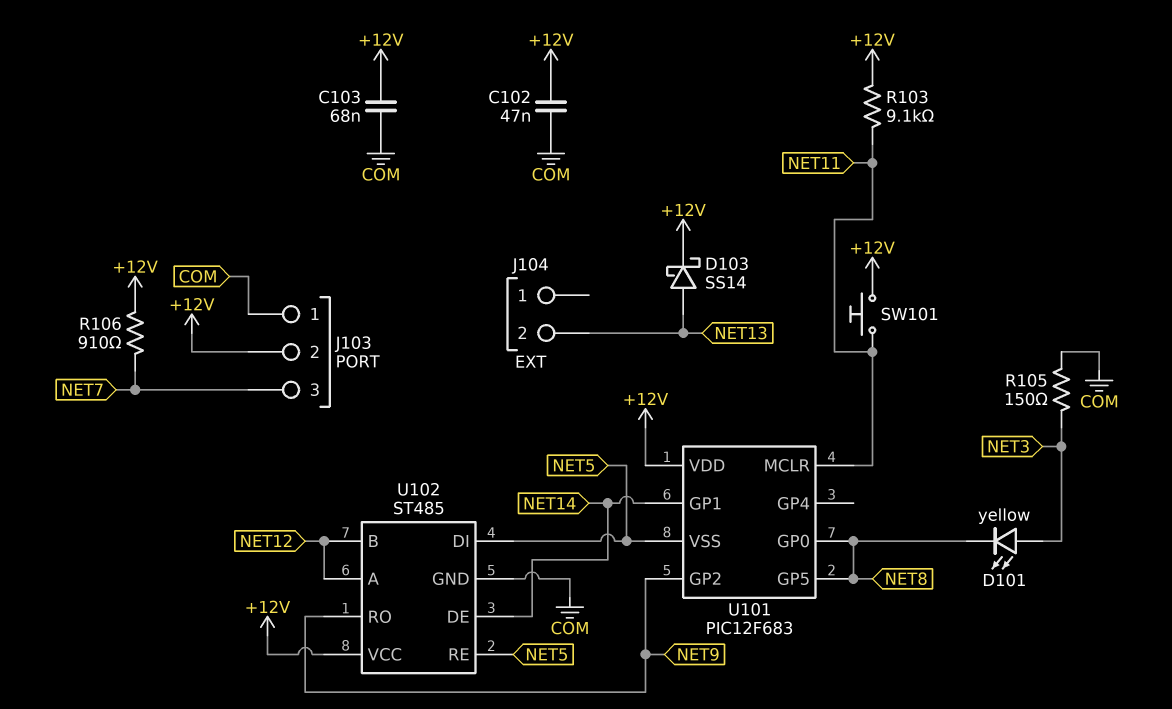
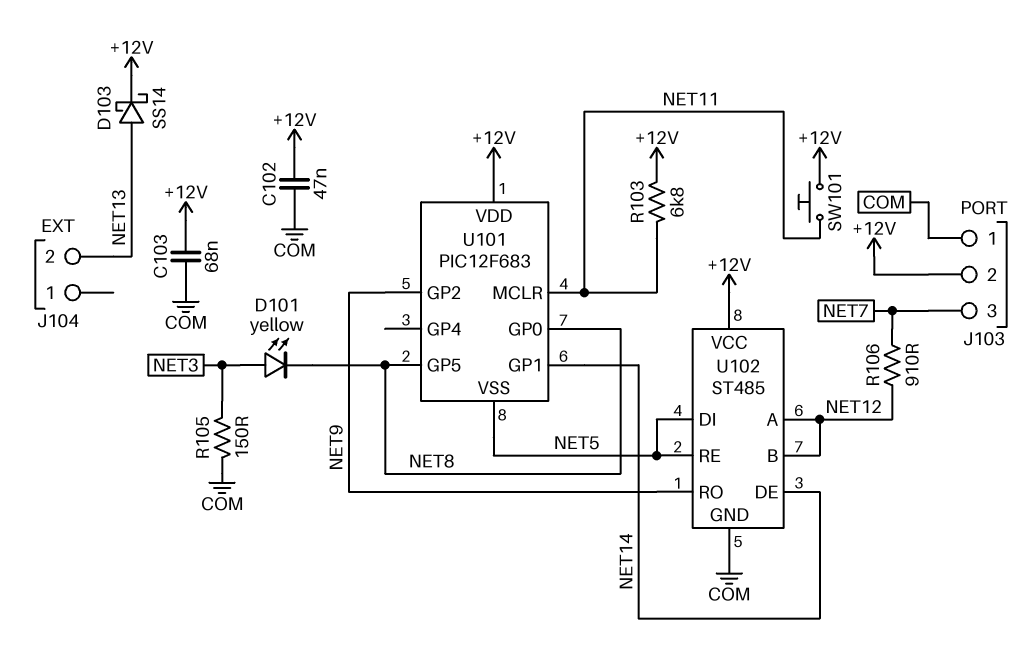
R103: 9.1k (+12V, NET11) -> 6.8k (+12V, NET11)
R106: 910 (+12V, NET7) -> 910 (NET7, NET12)

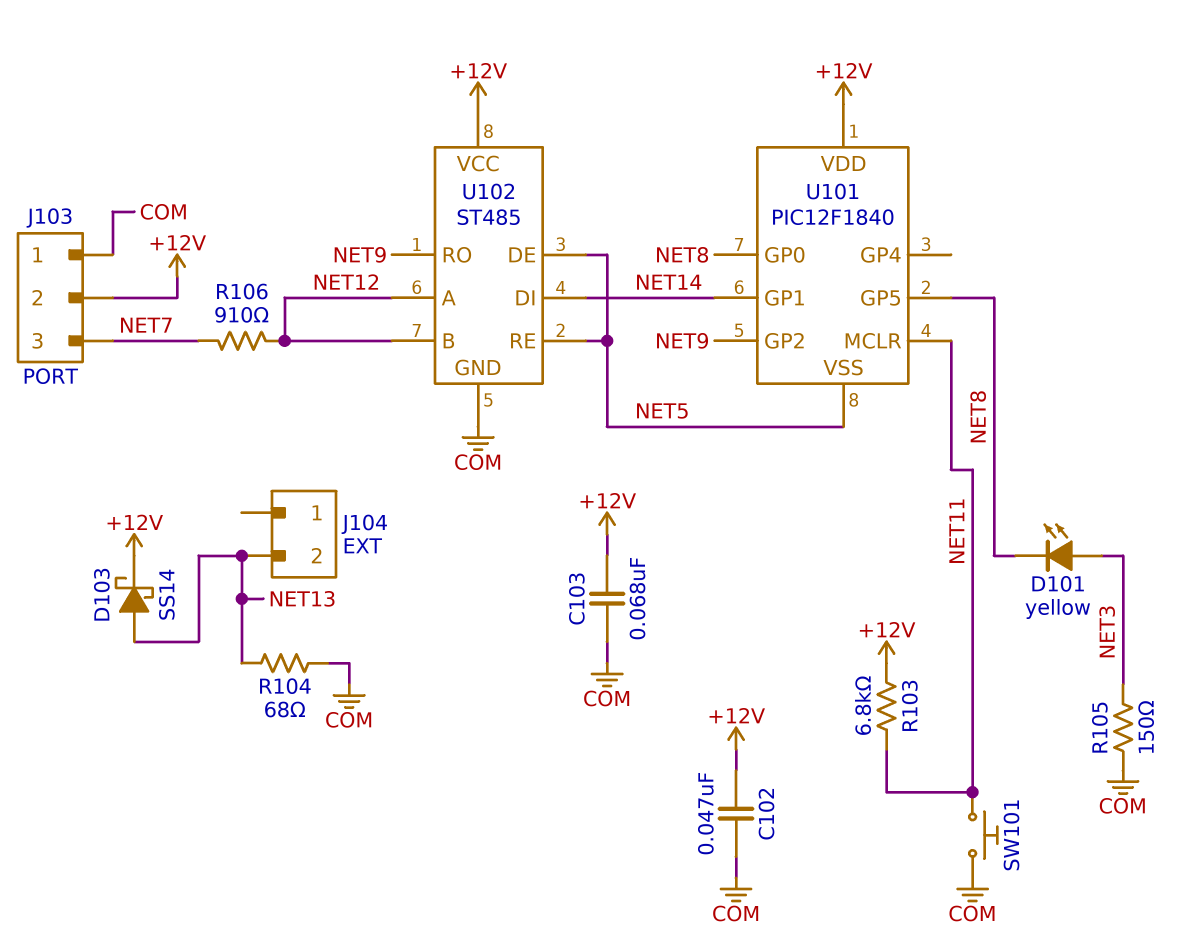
R104: none -> 68 (COM, NET13)
SW101: button (+12V, NET11) -> button (COM, NET11)
U101: PIC12F683 -> PIC12F1840
U102 pin DE: NET14 -> NET5
U102 pin DI: NET5 -> NET14

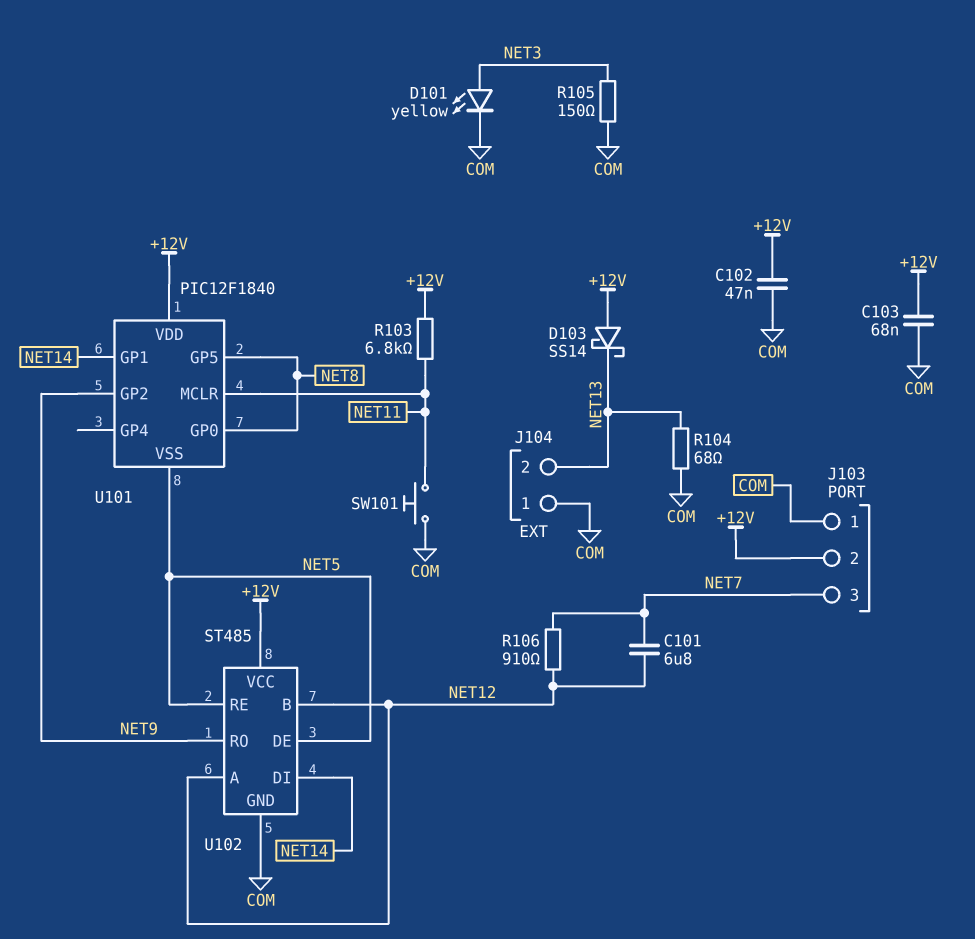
C101: none -> 6.8uF (NET7, NET12)
D101: LED yellow (A NET3, K NET8) -> LED yellow (A NET3, K COM)
D103: schottky SS14 (A NET13, K +12V) -> schottky SS14 (A +12V, K NET13)
J104 pin 1: none -> COM

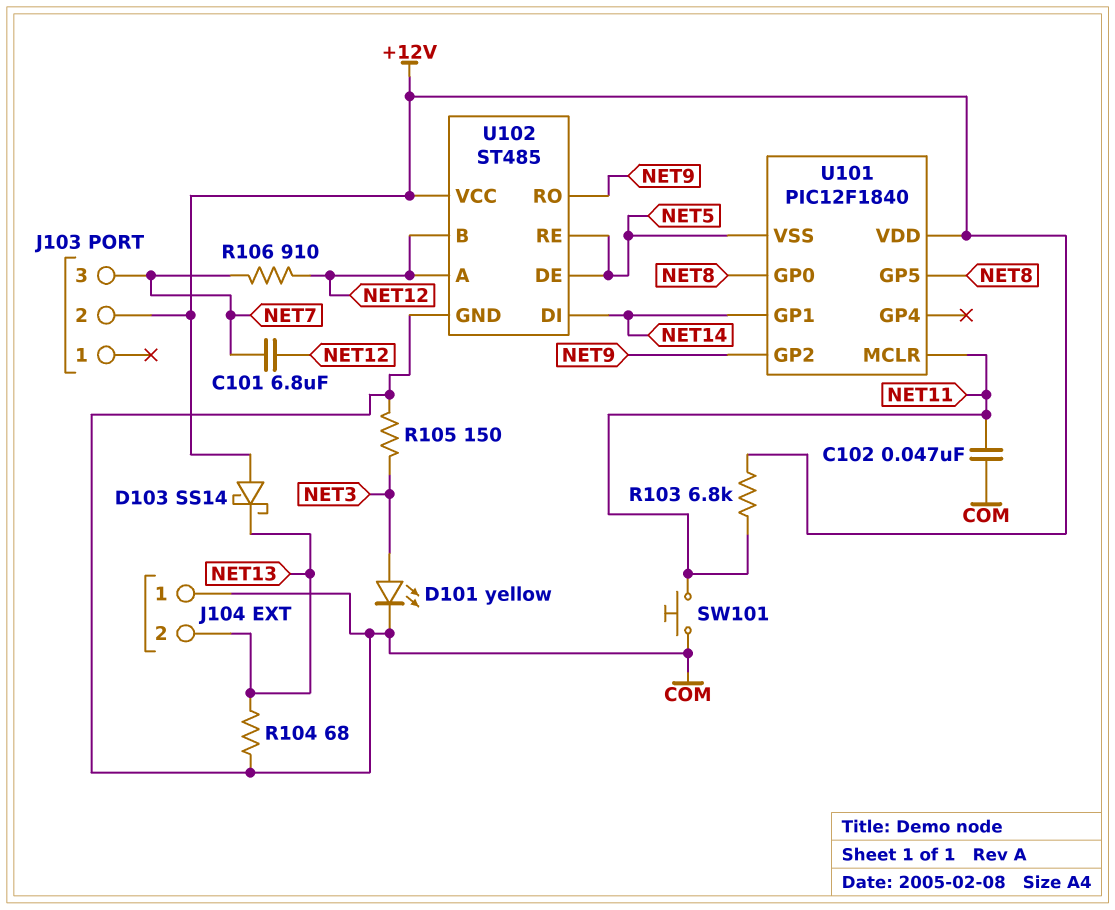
C102: 47nF (+12V, COM) -> 47nF (COM, NET11)
C103: 68nF (+12V, COM) -> none
J103 pin 1: COM -> none

